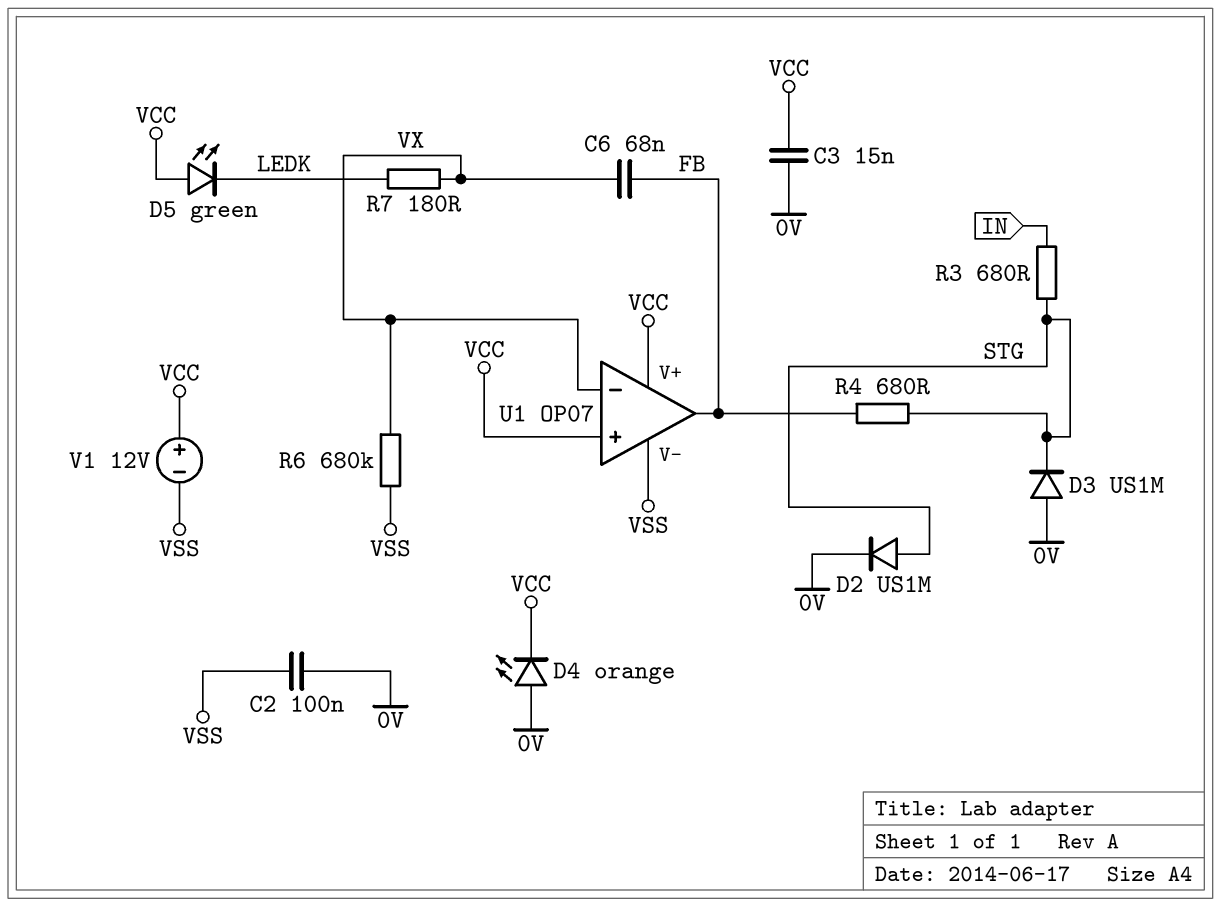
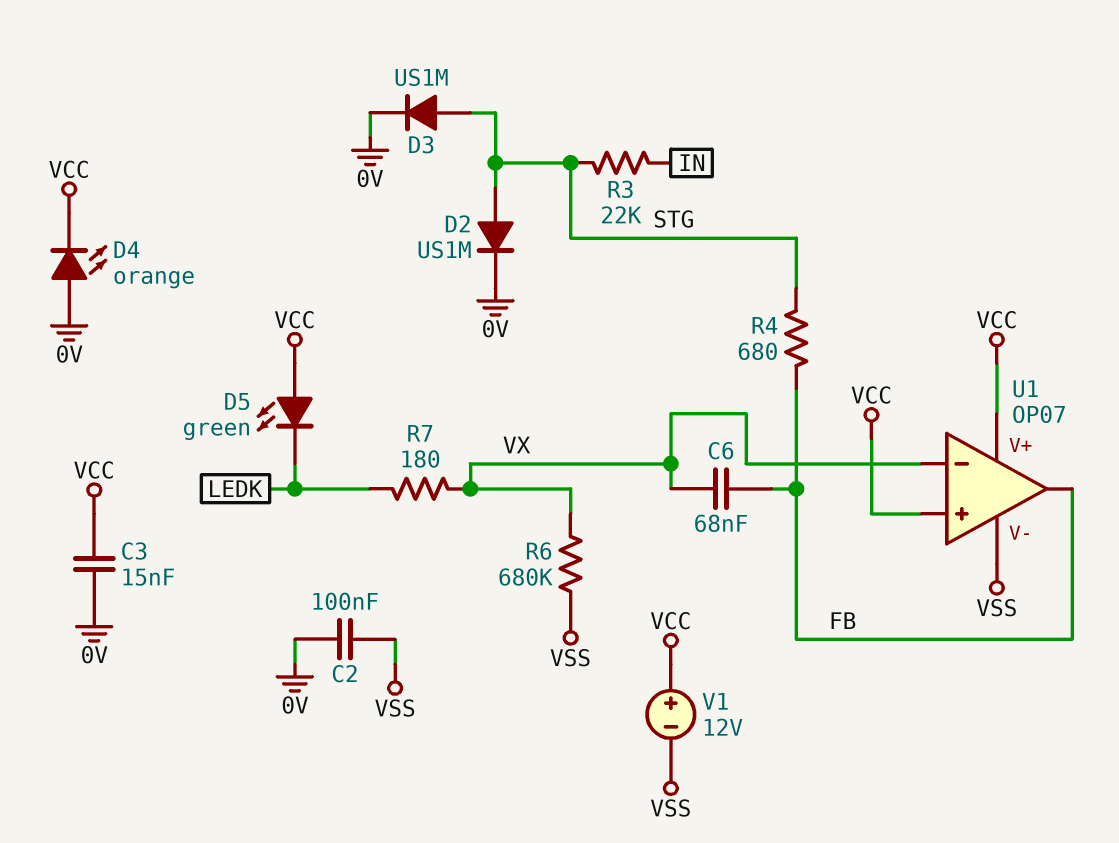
D3: diode US1M (A 0V, K STG) -> diode US1M (A STG, K 0V)
R3: 680 (IN, STG) -> 22k (IN, STG)

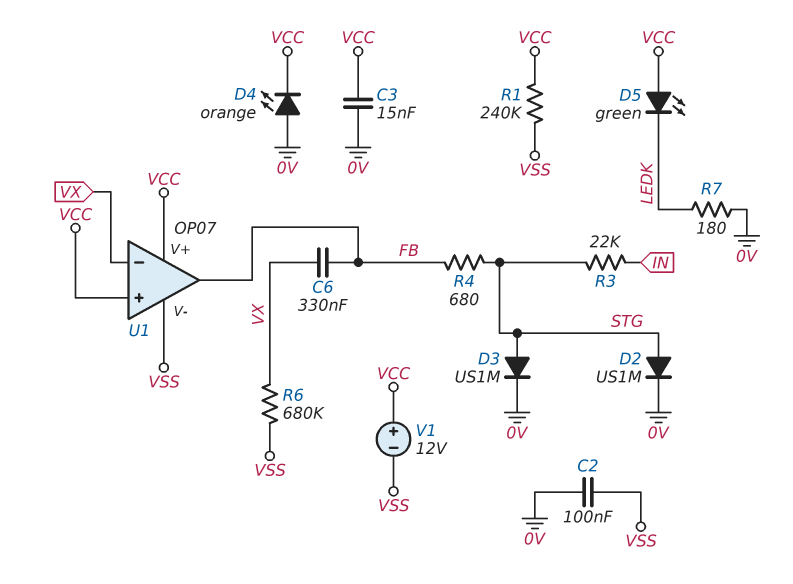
C6: 68nF (FB, VX) -> 330nF (FB, VX)
R1: none -> 240k (VCC, VSS)
R7: 180 (LEDK, VX) -> 180 (0V, LEDK)

